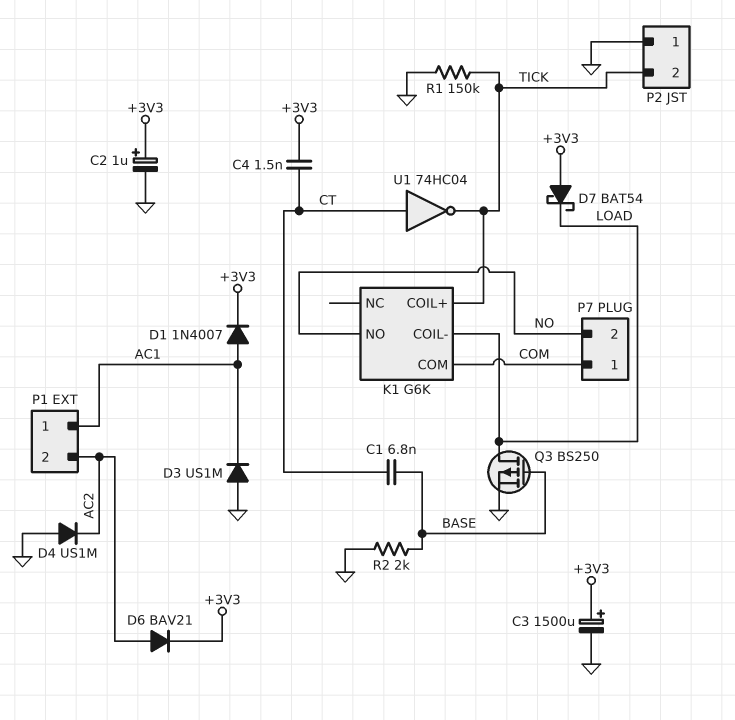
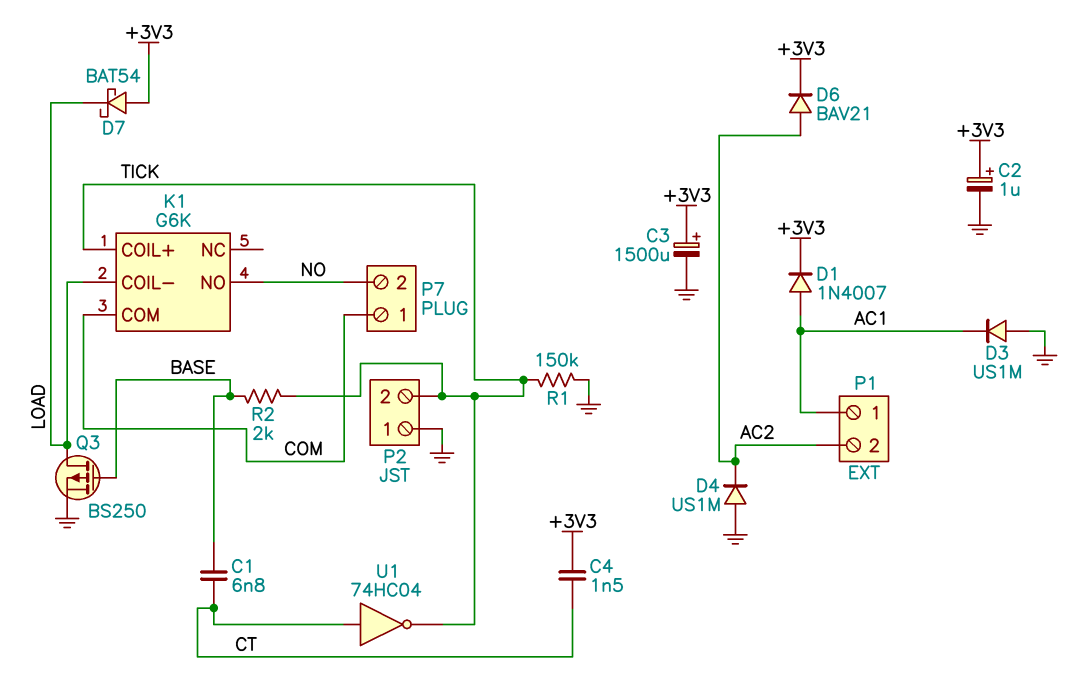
R2: 2k (BASE, GND) -> 2k (BASE, TICK)

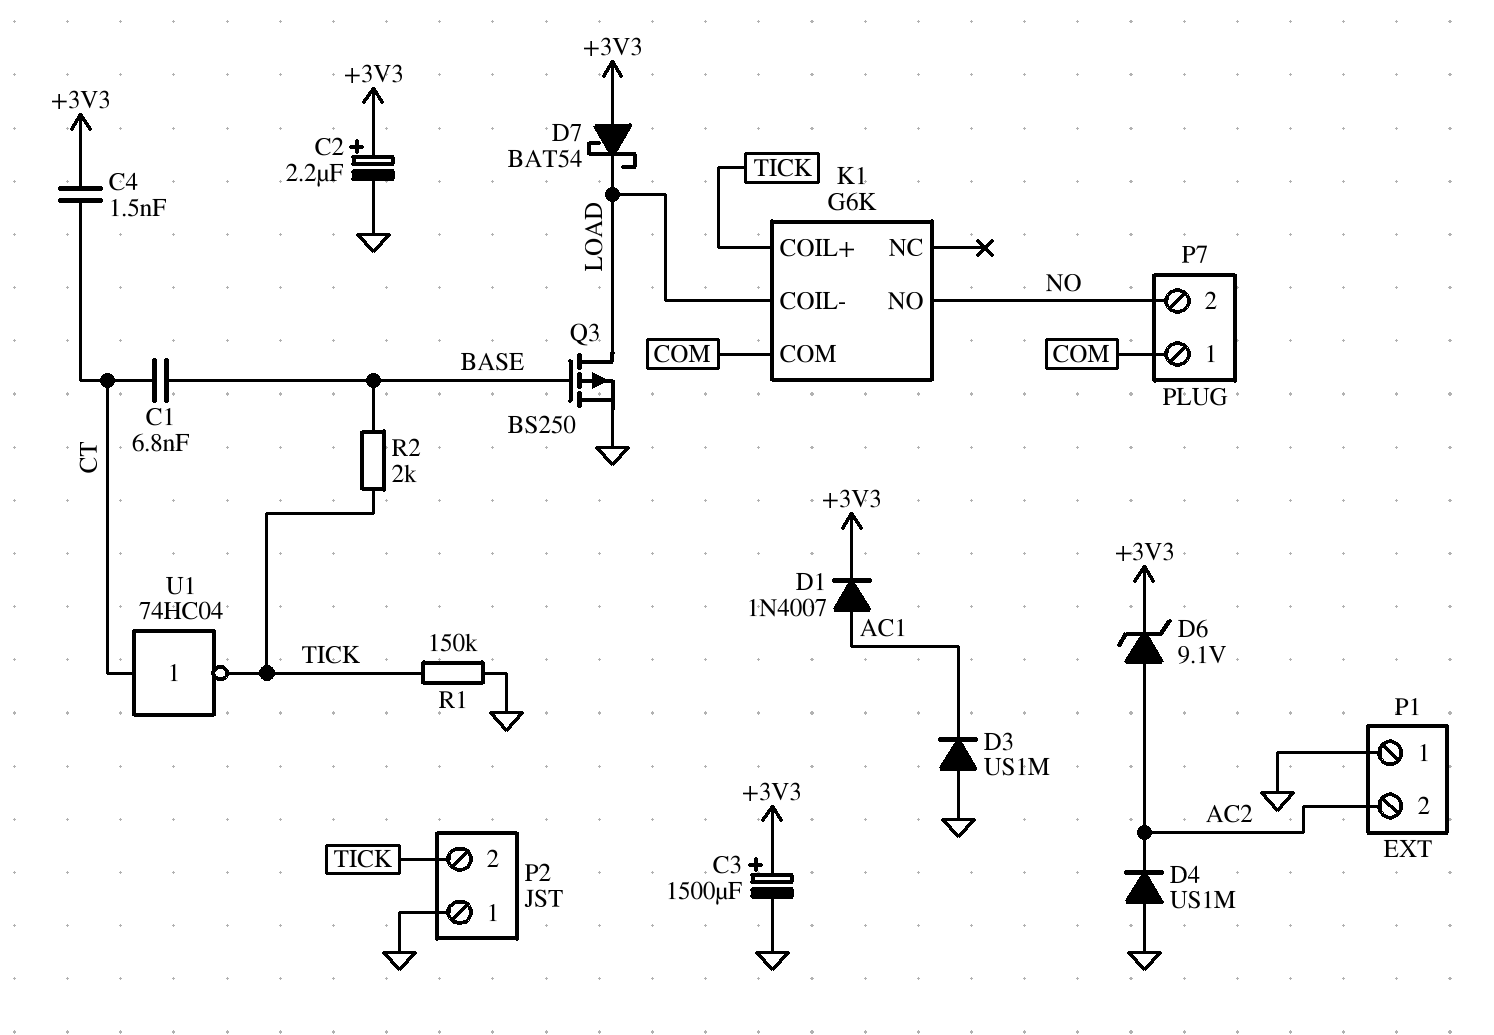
C2: 1uF (plus +3V3, minus GND) -> 2.2uF (plus +3V3, minus GND)
D6: diode BAV21 (A AC2, K +3V3) -> zener 9.1V (A AC2, K +3V3)
P1 pin 1: AC1 -> GND

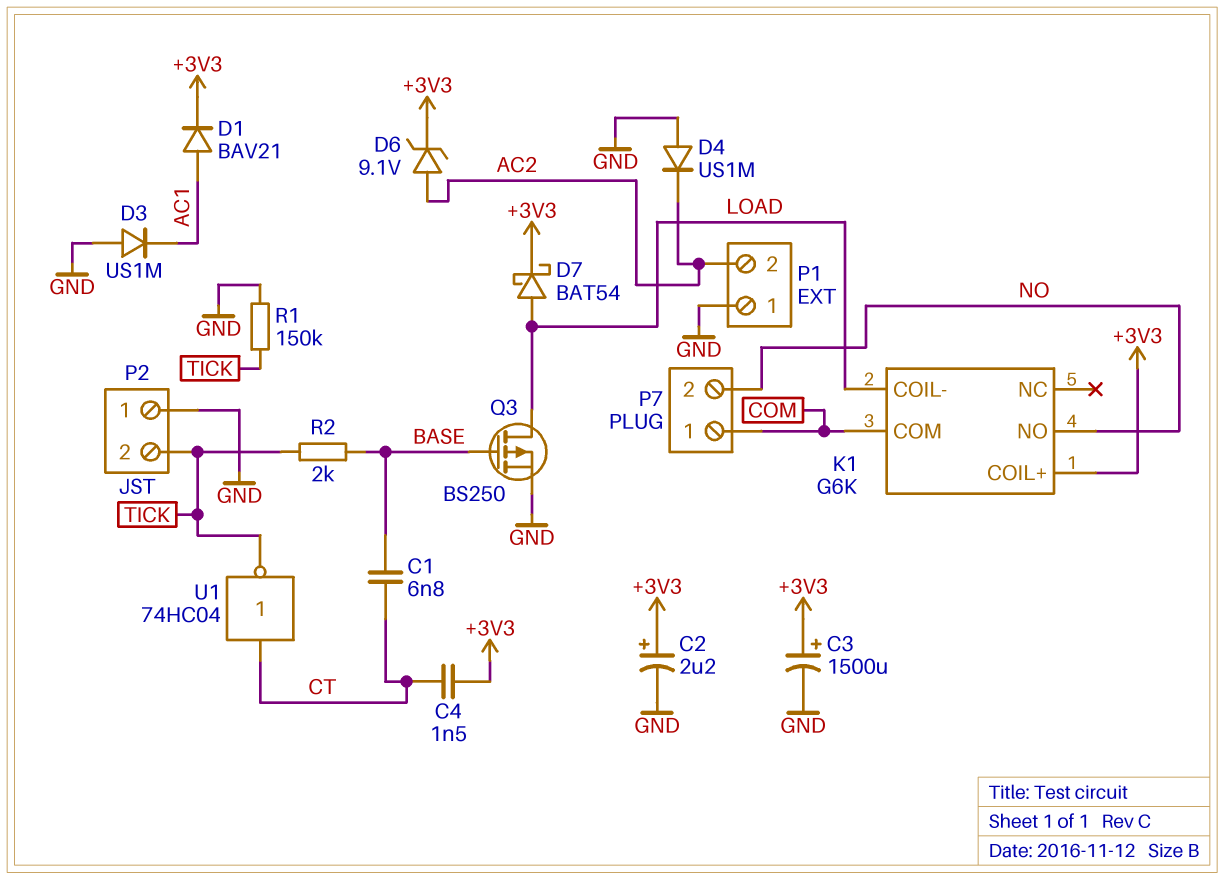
D1: diode 1N4007 (A AC1, K +3V3) -> diode BAV21 (A AC1, K +3V3)
D7: schottky BAT54 (A +3V3, K LOAD) -> schottky BAT54 (A LOAD, K +3V3)
K1 pin COIL+: TICK -> +3V3

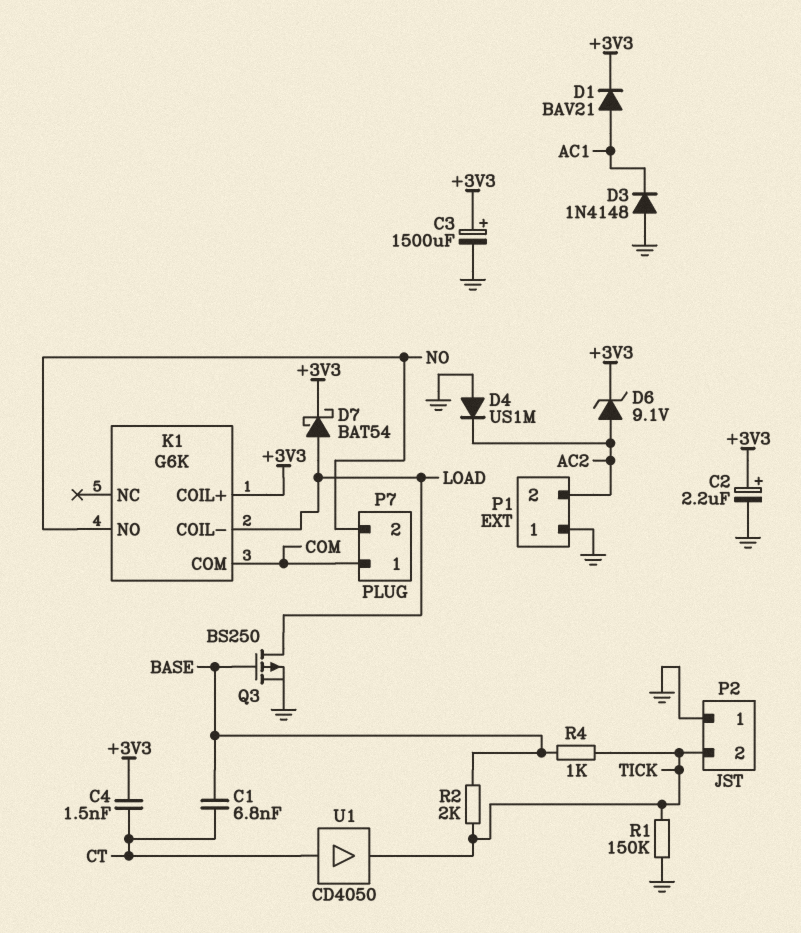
D3: diode US1M (A GND, K AC1) -> diode 1N4148 (A GND, K AC1)
R4: none -> 1k (BASE, TICK)
U1: NOT 74HC04 (in CT, out TICK) -> buffer CD4050 (in CT, out TICK)

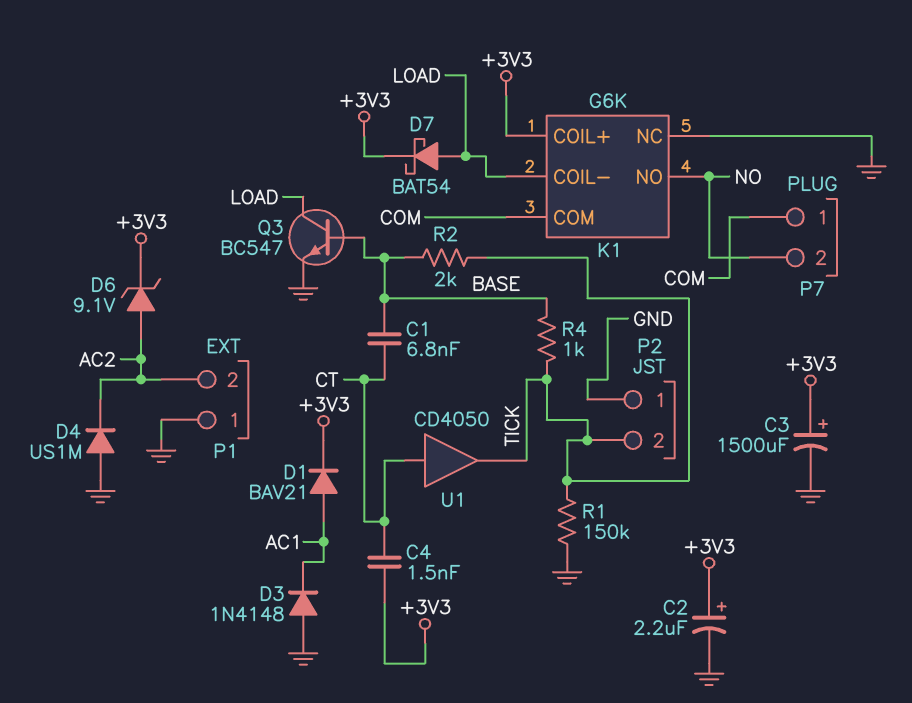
K1 pin NC: none -> GND
Q3: PMOS BS250 (G BASE, D LOAD, S GND) -> NPN BC547 (B BASE, C LOAD, E GND)

